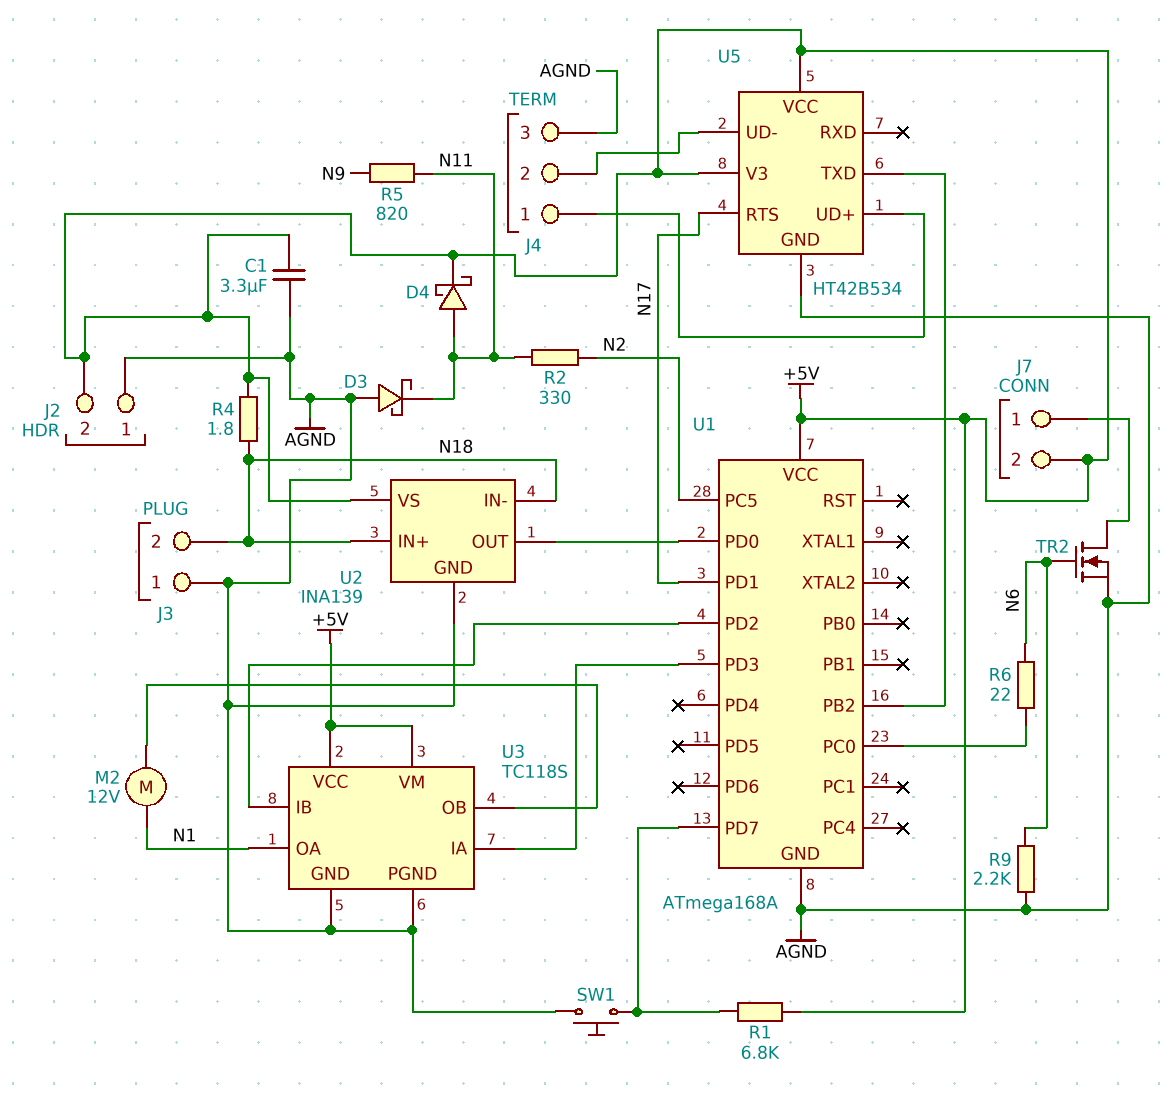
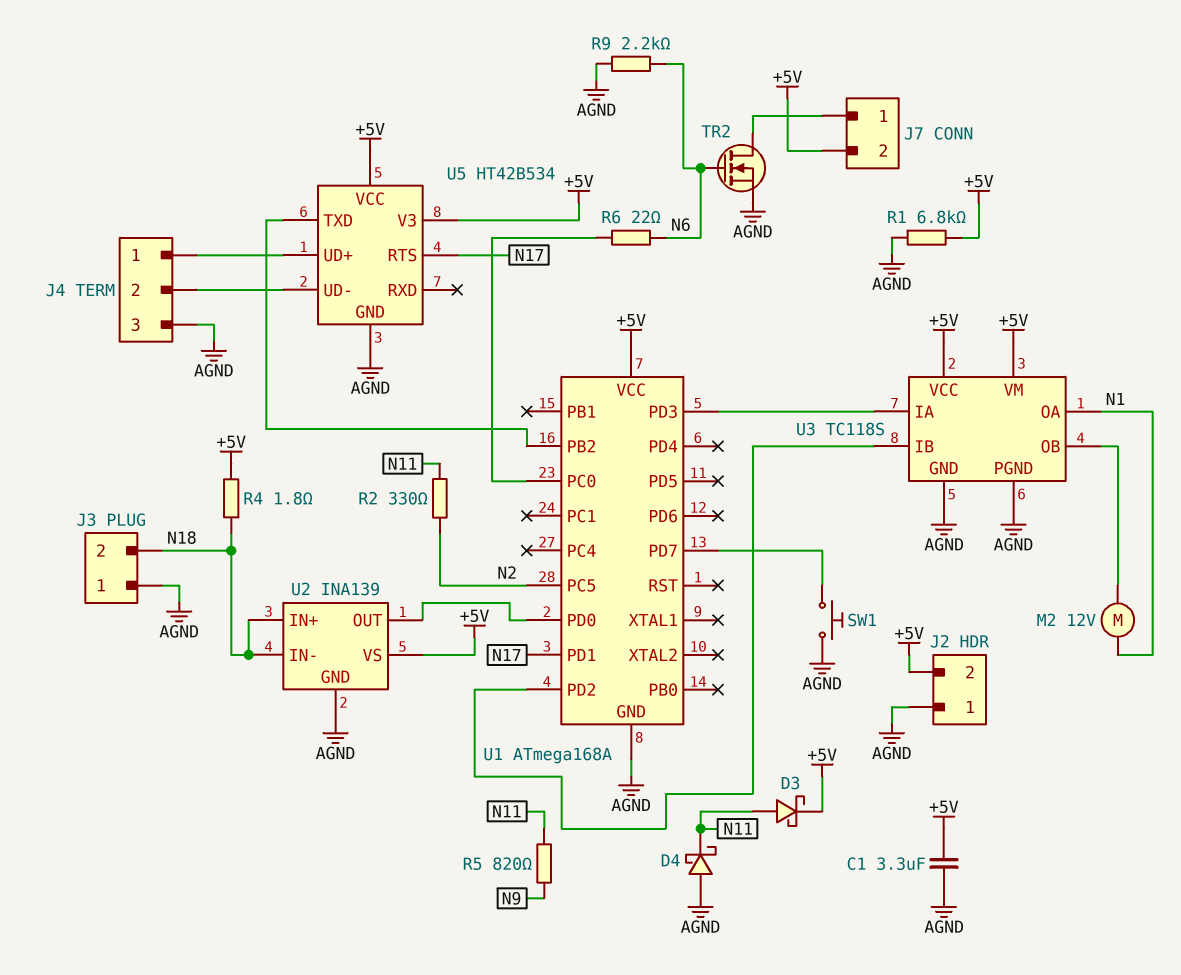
D3: schottky (A AGND, K N11) -> schottky (A N11, K +5V)
D4: schottky (A N11, K +5V) -> schottky (A AGND, K N11)
R1: 6.8k (+5V, U1/PD7) -> 6.8k (+5V, AGND)

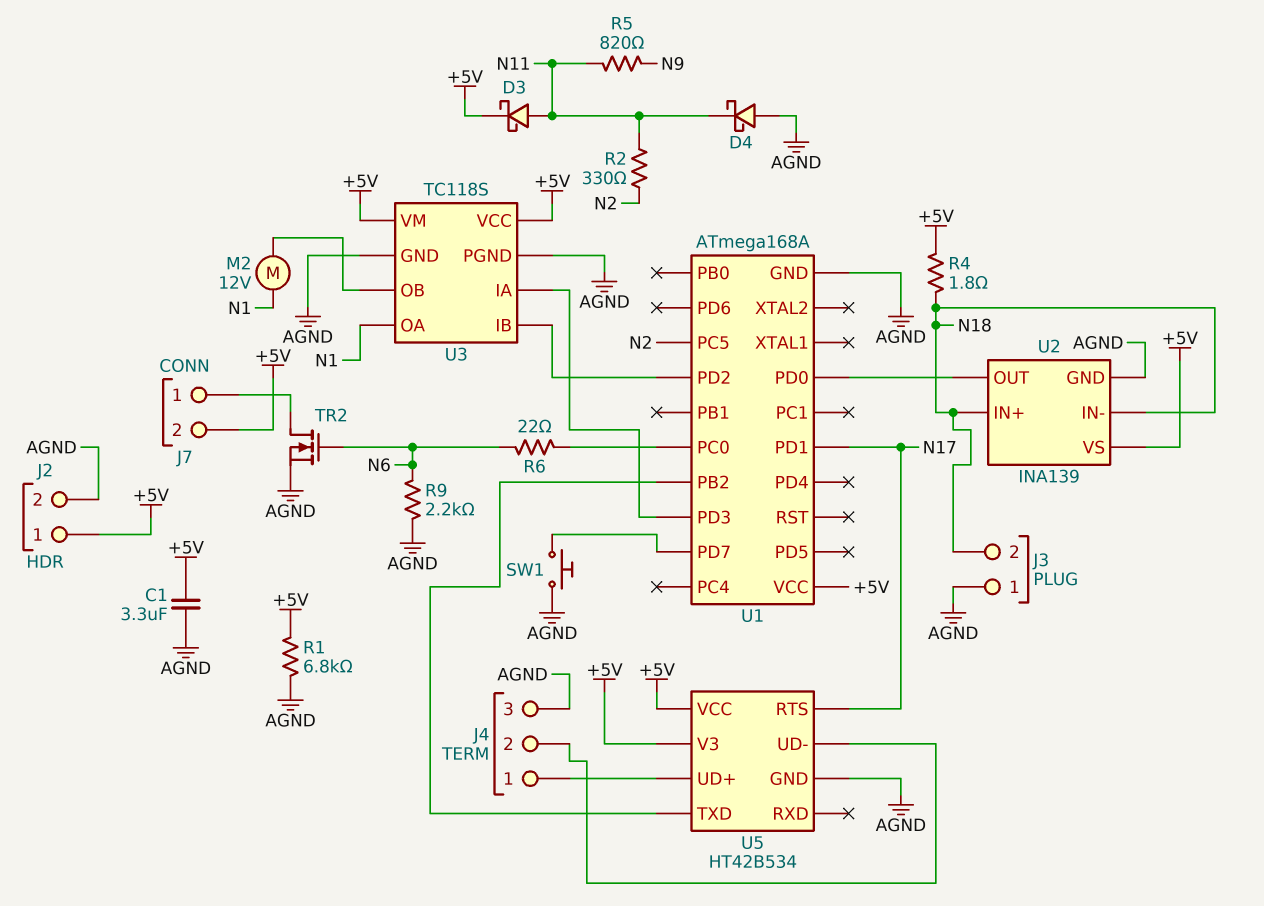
J2 pin 1: AGND -> +5V
J2 pin 2: +5V -> AGND

